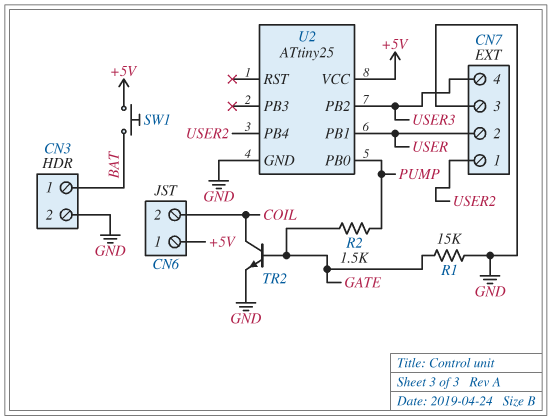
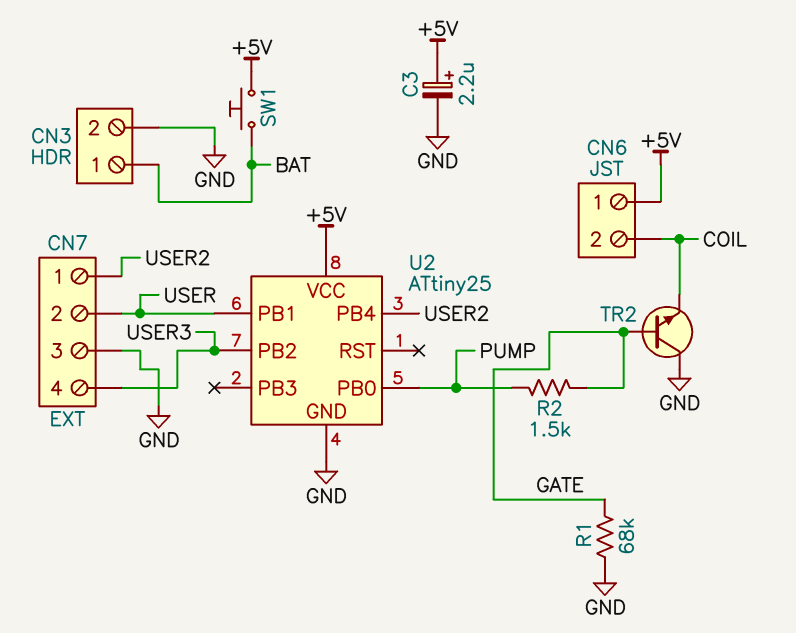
C3: none -> 2.2uF (plus +5V, minus GND)
R1: 15k (GATE, GND) -> 68k (GATE, GND)
TR2: NPN (B GATE, C COIL, E GND) -> NPN (B GATE, C GND, E COIL)

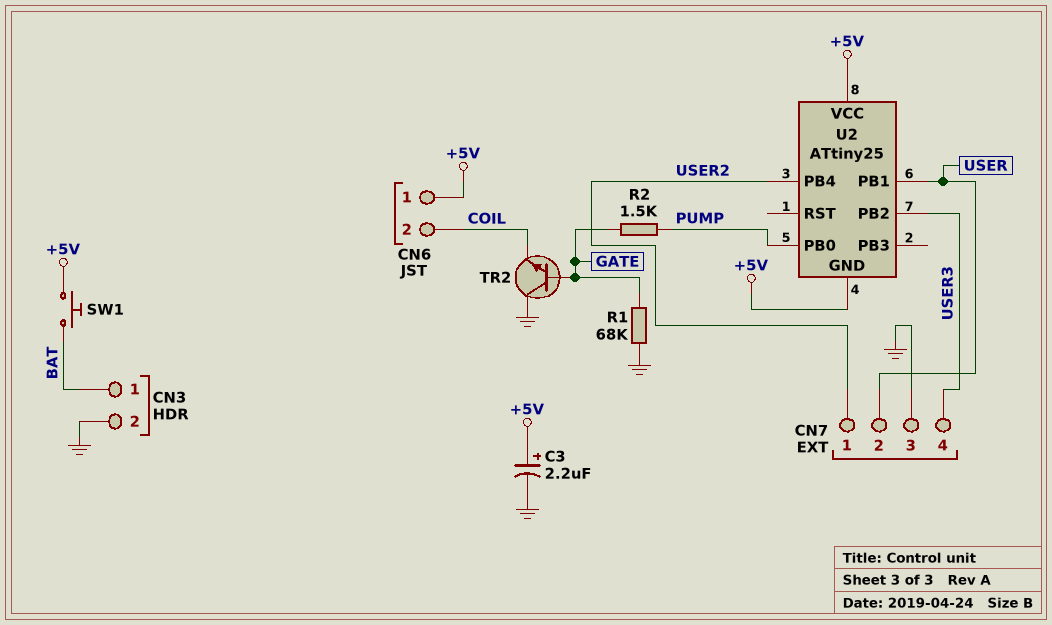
U2 pin GND: GND -> +5V

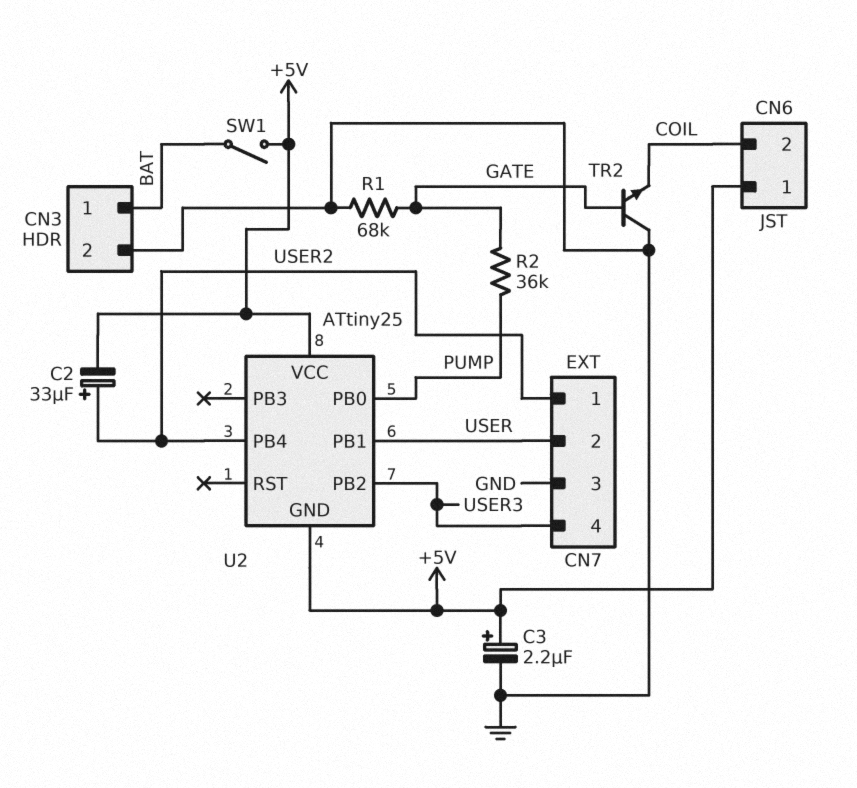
C2: none -> 33uF (plus USER2, minus +5V)
R2: 1.5k (GATE, PUMP) -> 36k (GATE, PUMP)
SW1: button (+5V, BAT) -> switch (+5V, BAT)

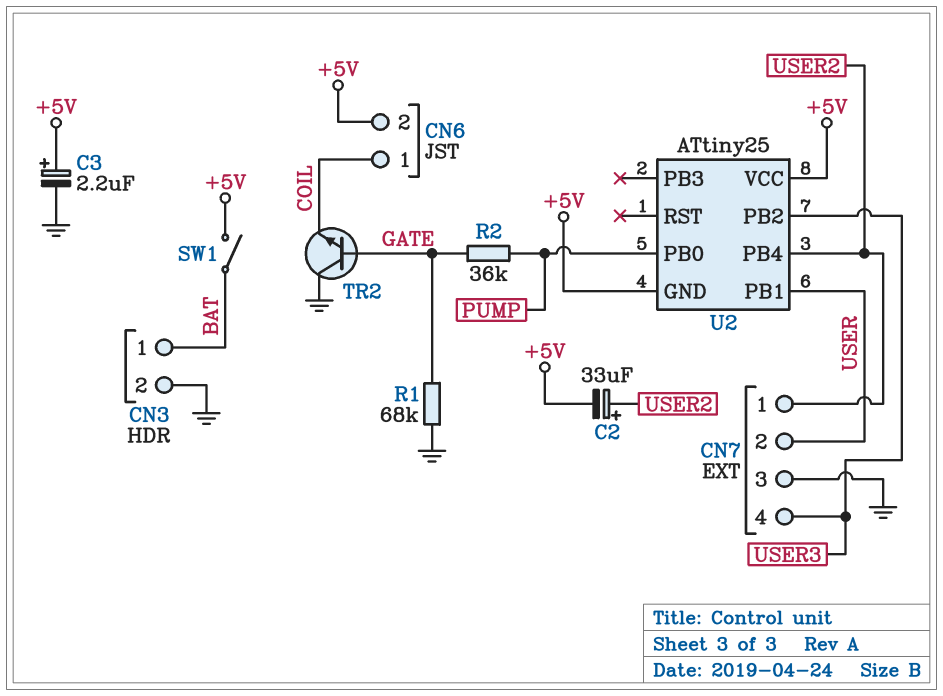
CN6 pin 1: +5V -> COIL
CN6 pin 2: COIL -> +5V

